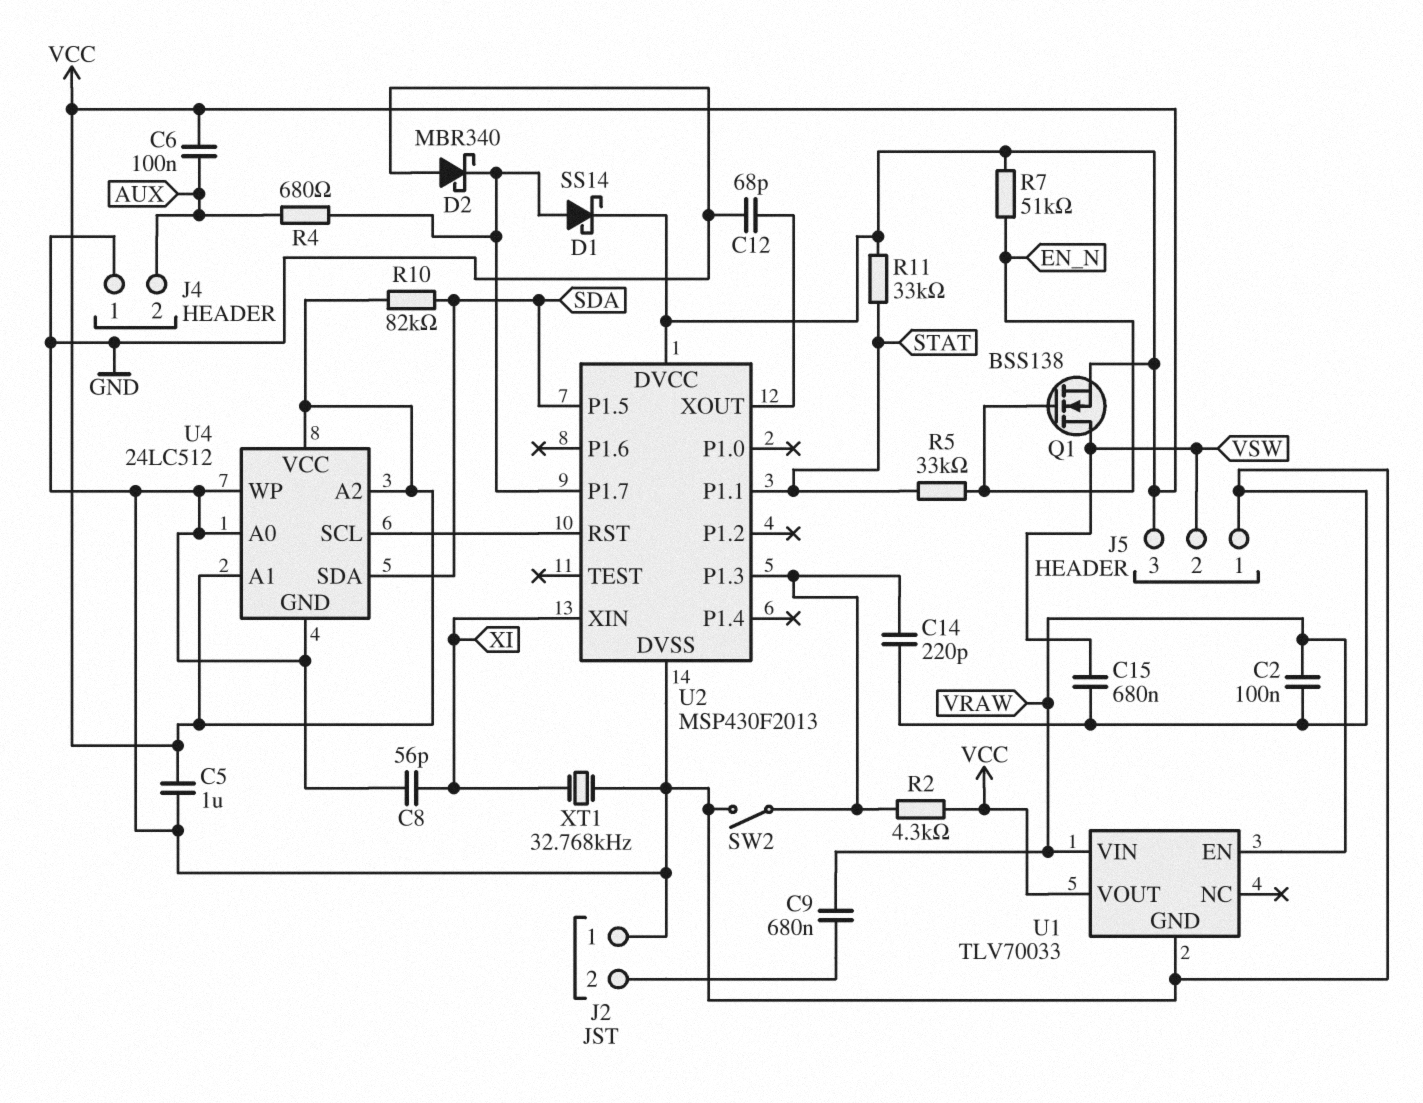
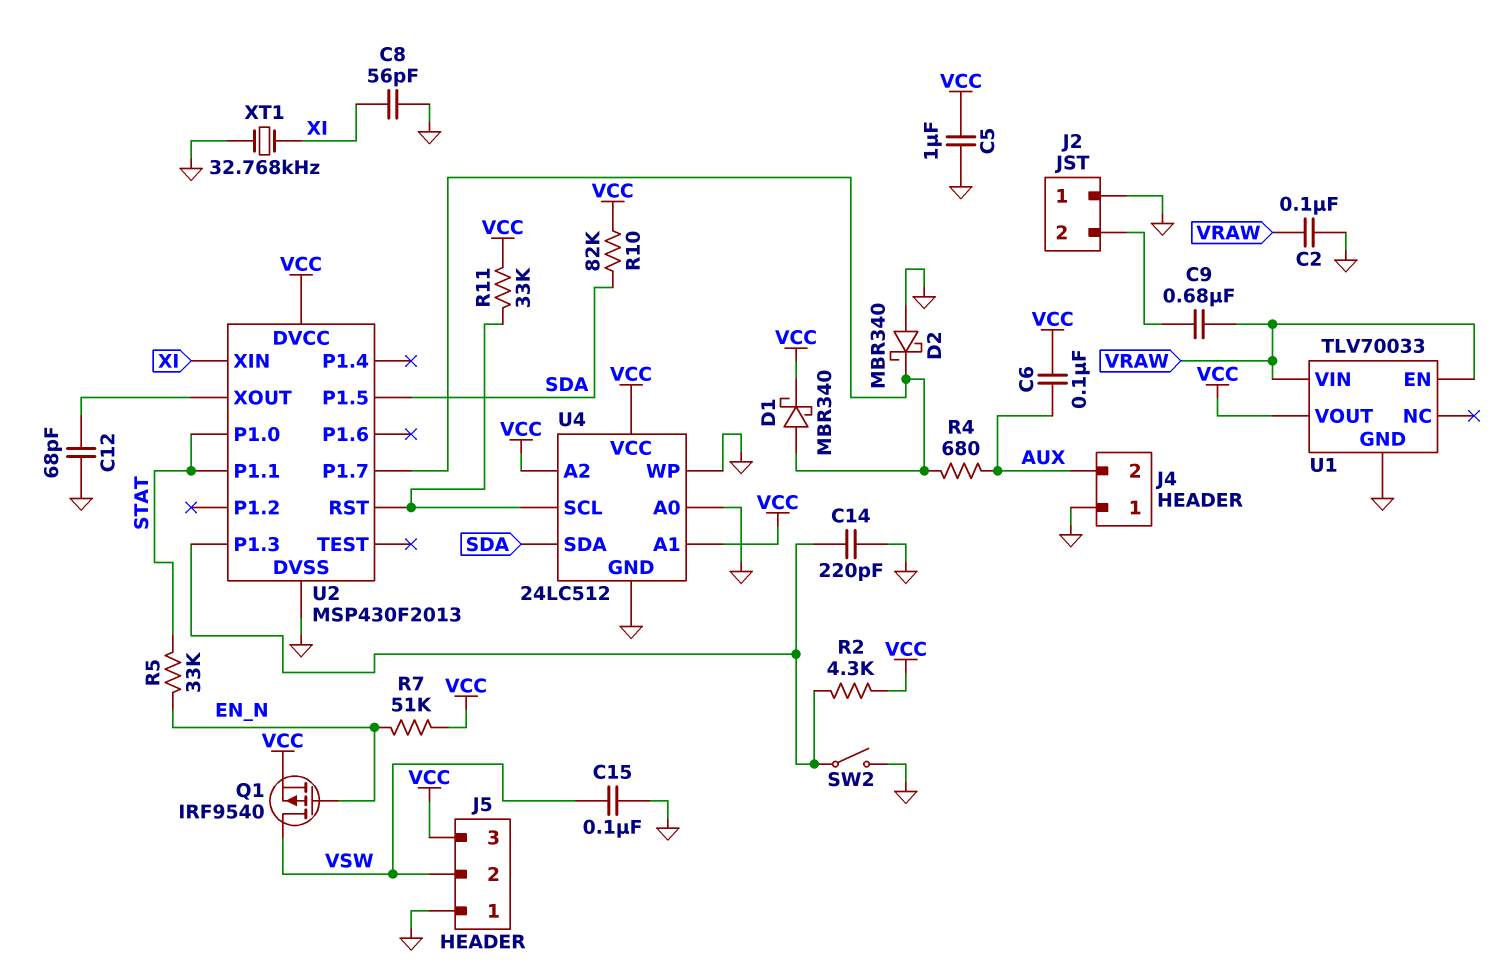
C15: 680nF (GND, VSW) -> 100nF (GND, VSW)
D1: schottky SS14 (A U2/P1.7, K VCC) -> schottky MBR340 (A U2/P1.7, K VCC)
Q1: NMOS BSS138 (G EN_N, D VSW, S VCC) -> PMOS IRF9540 (G EN_N, D VSW, S VCC)
R11: 33k (STAT, VCC) -> 33k (U2/RST, VCC)
U2 pin P1.0: none -> STAT

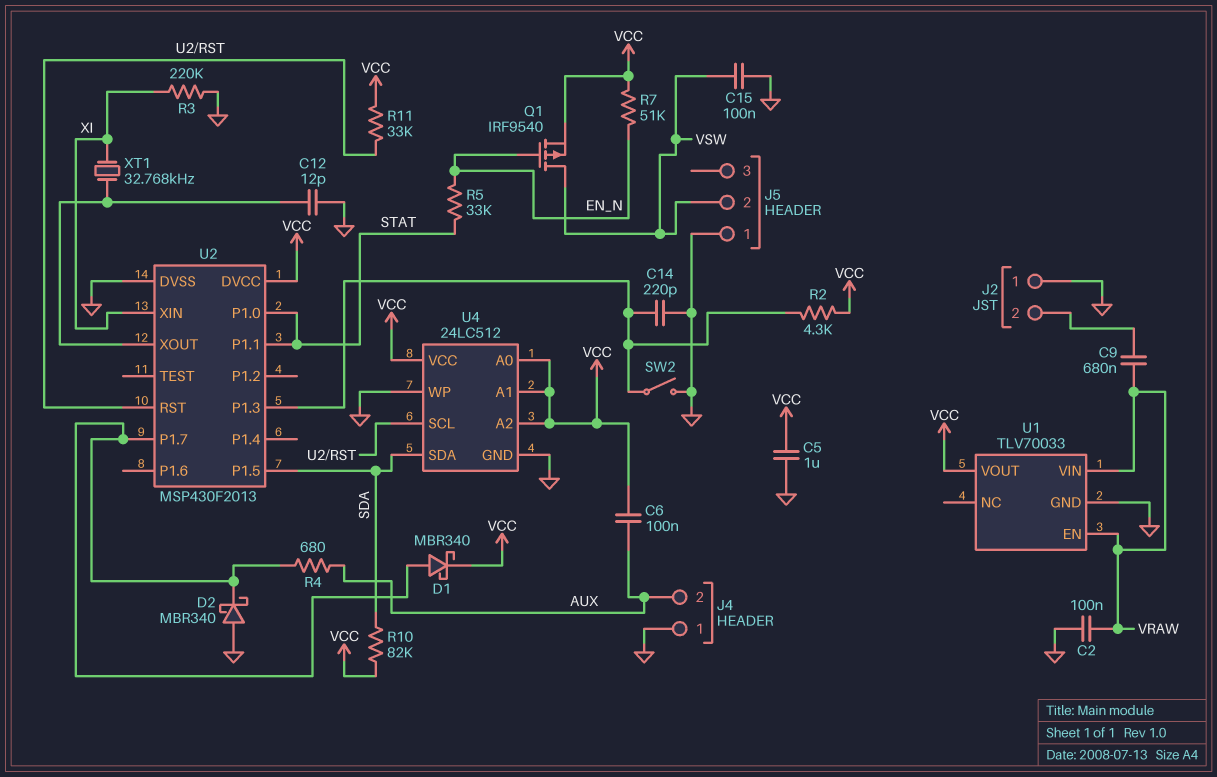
C8: 56pF (GND, XI) -> none
C12: 68pF (GND, U2/XOUT) -> 12pF (GND, U2/XOUT)
J5 pin 3: VCC -> none
R3: none -> 220k (GND, XI)
U4 pin A0: GND -> VCC
XT1: 32.768kHz (GND, XI) -> 32.768kHz (U2/XOUT, XI)

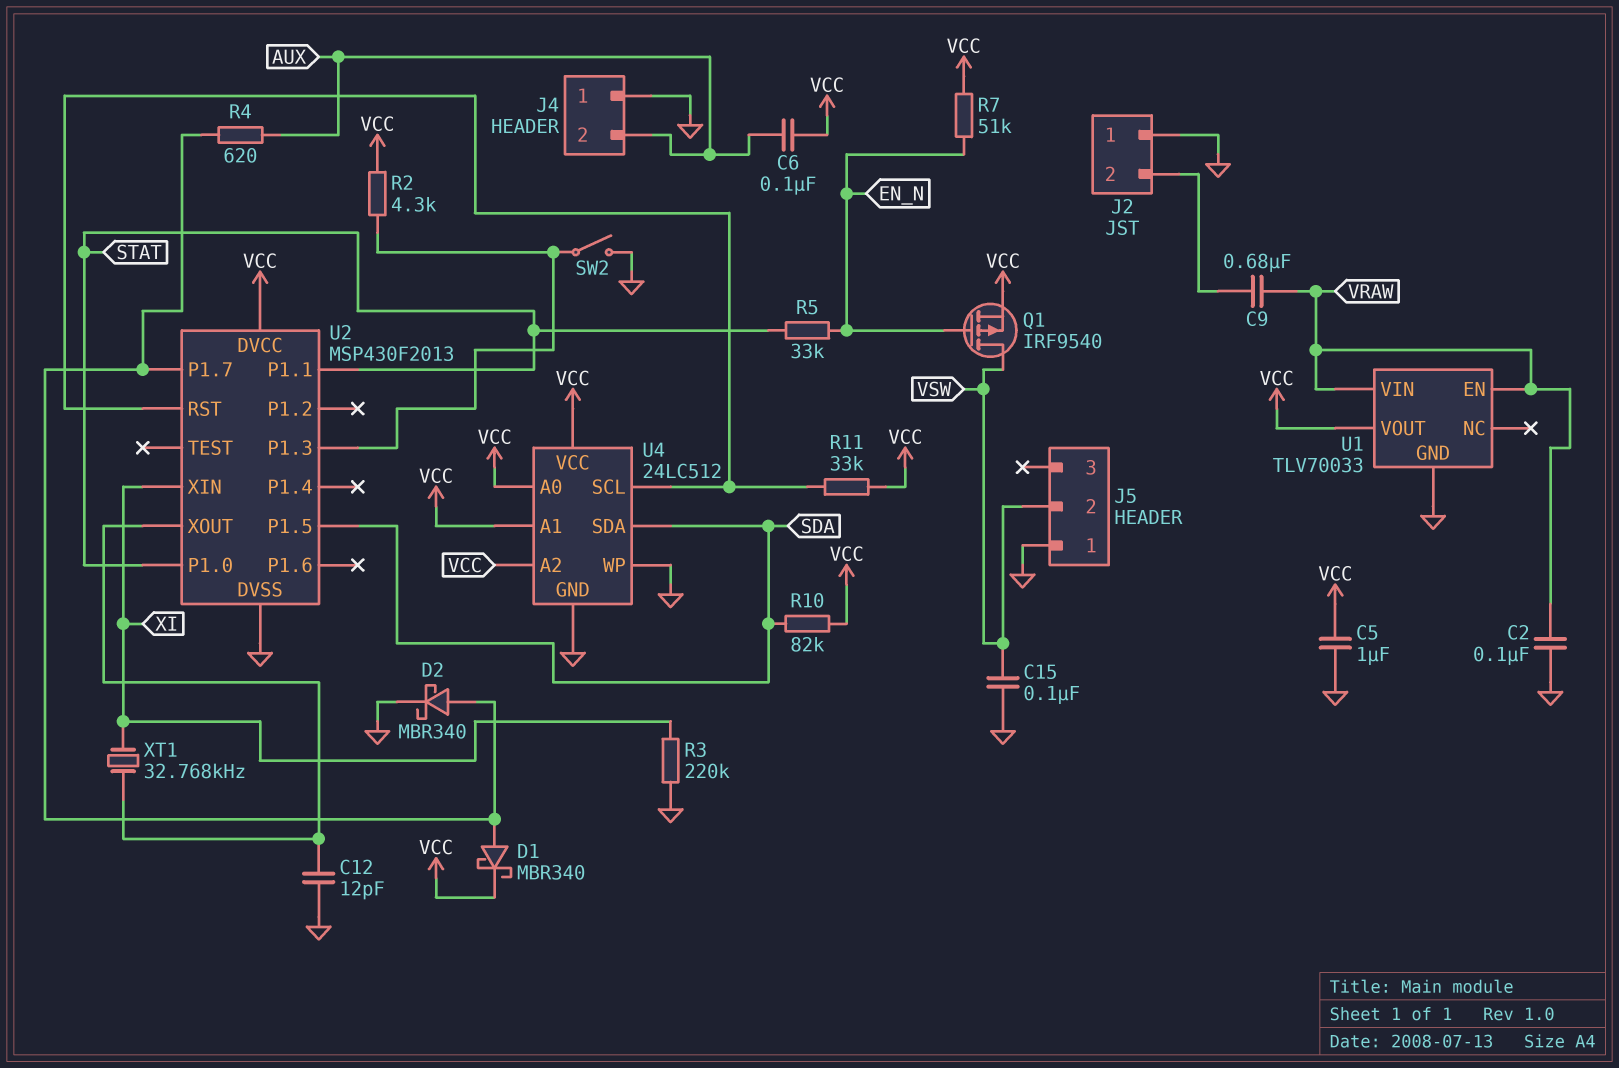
C14: 220pF (GND, U2/P1.3) -> none
D2: schottky MBR340 (A GND, K U2/P1.7) -> schottky MBR340 (A U2/P1.7, K GND)
R4: 680 (AUX, U2/P1.7) -> 620 (AUX, U2/P1.7)

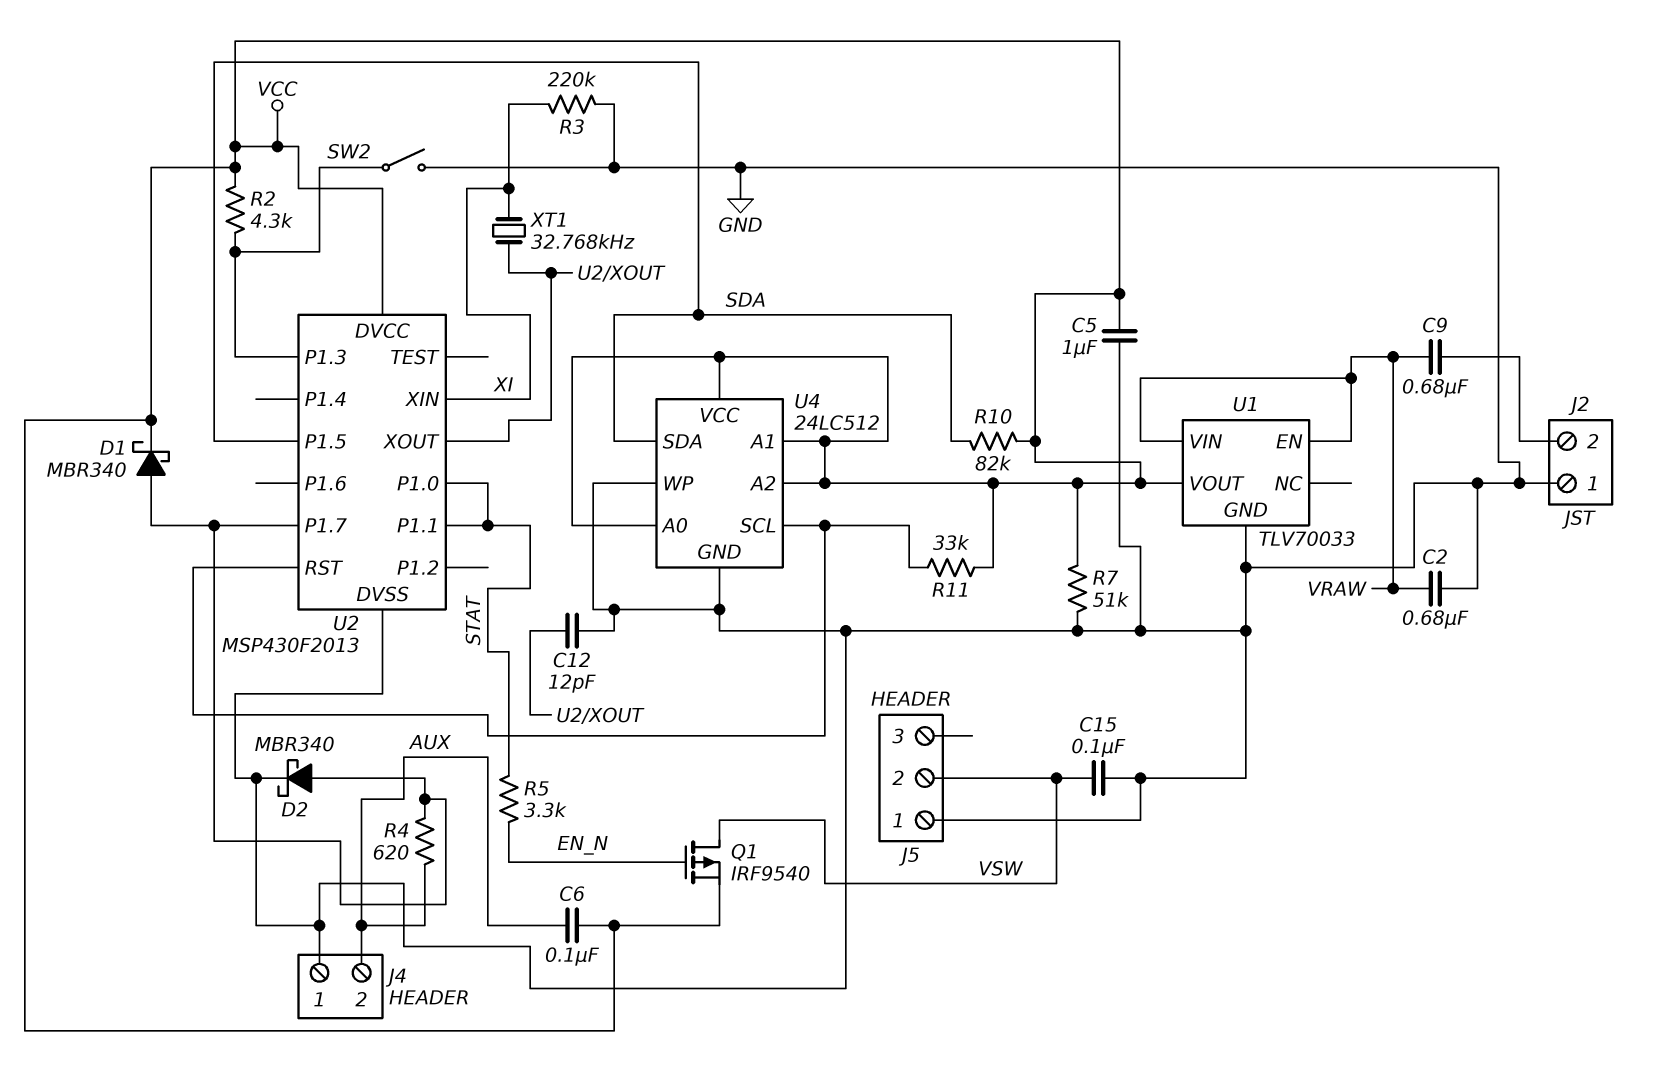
C2: 100nF (GND, VRAW) -> 680nF (GND, VRAW)
R5: 33k (EN_N, STAT) -> 3.3k (EN_N, STAT)
R7: 51k (EN_N, VCC) -> 51k (GND, VCC)

